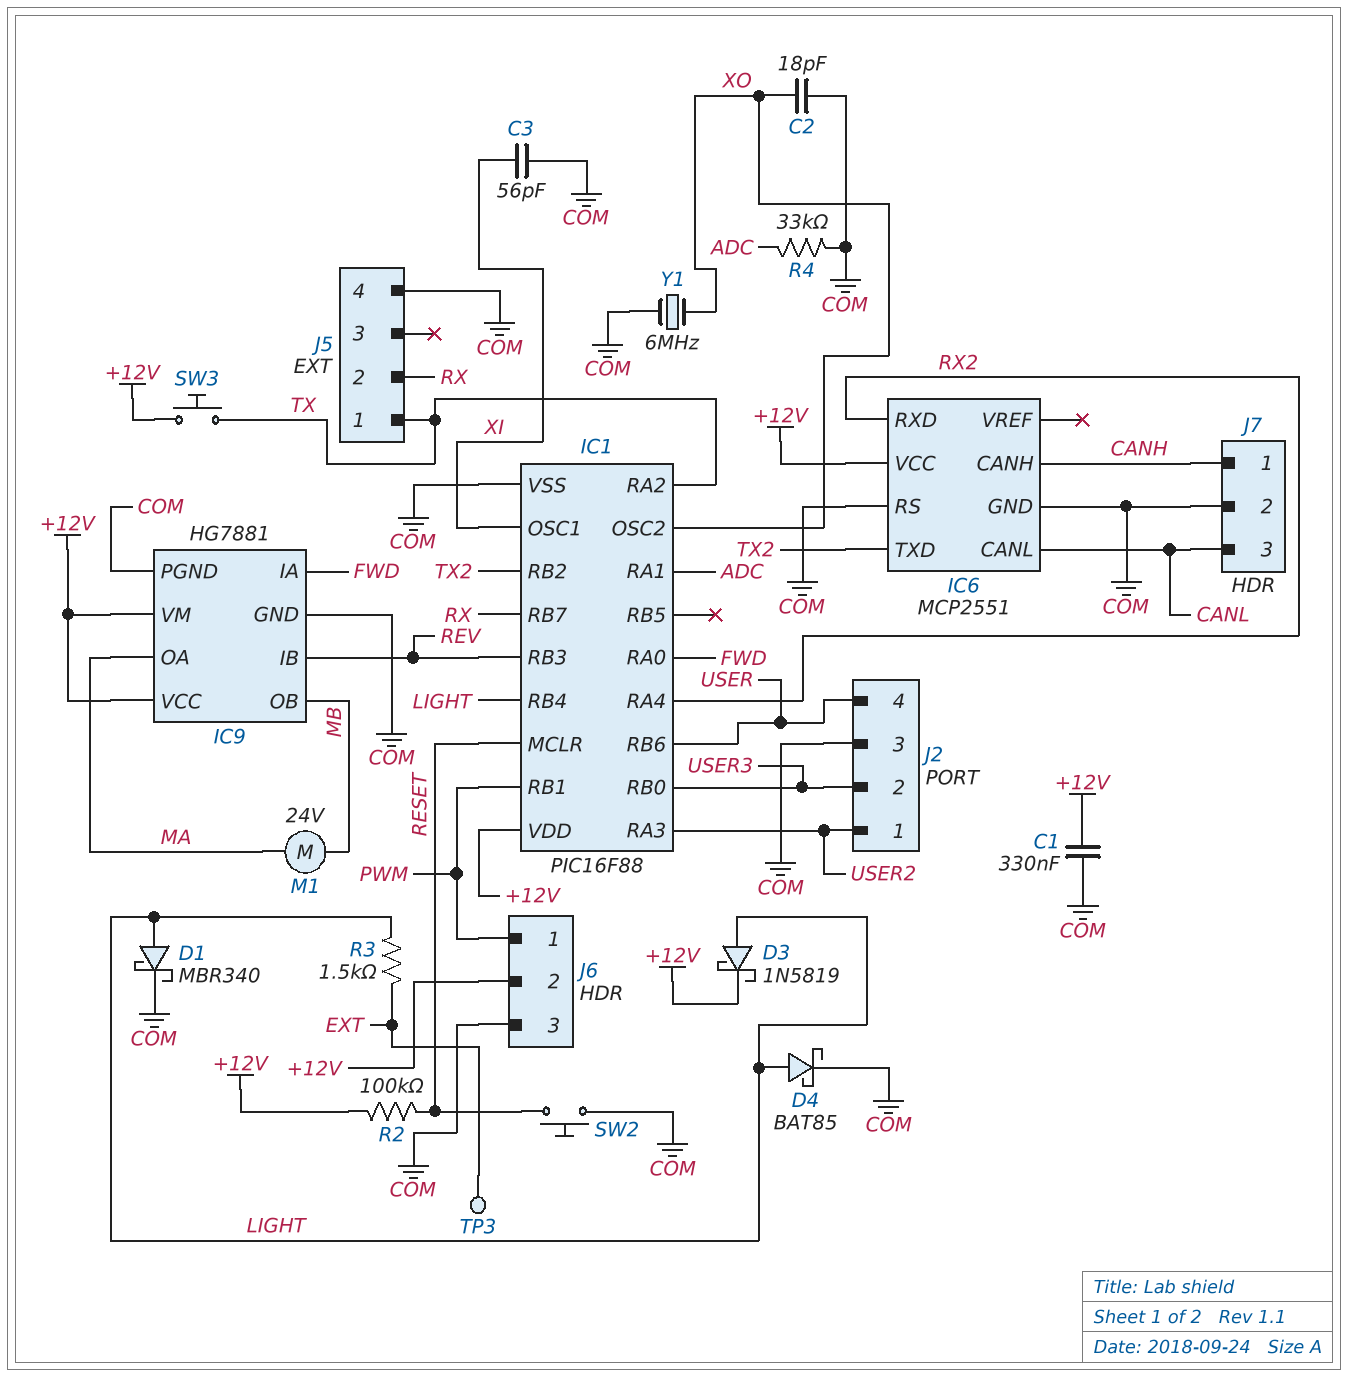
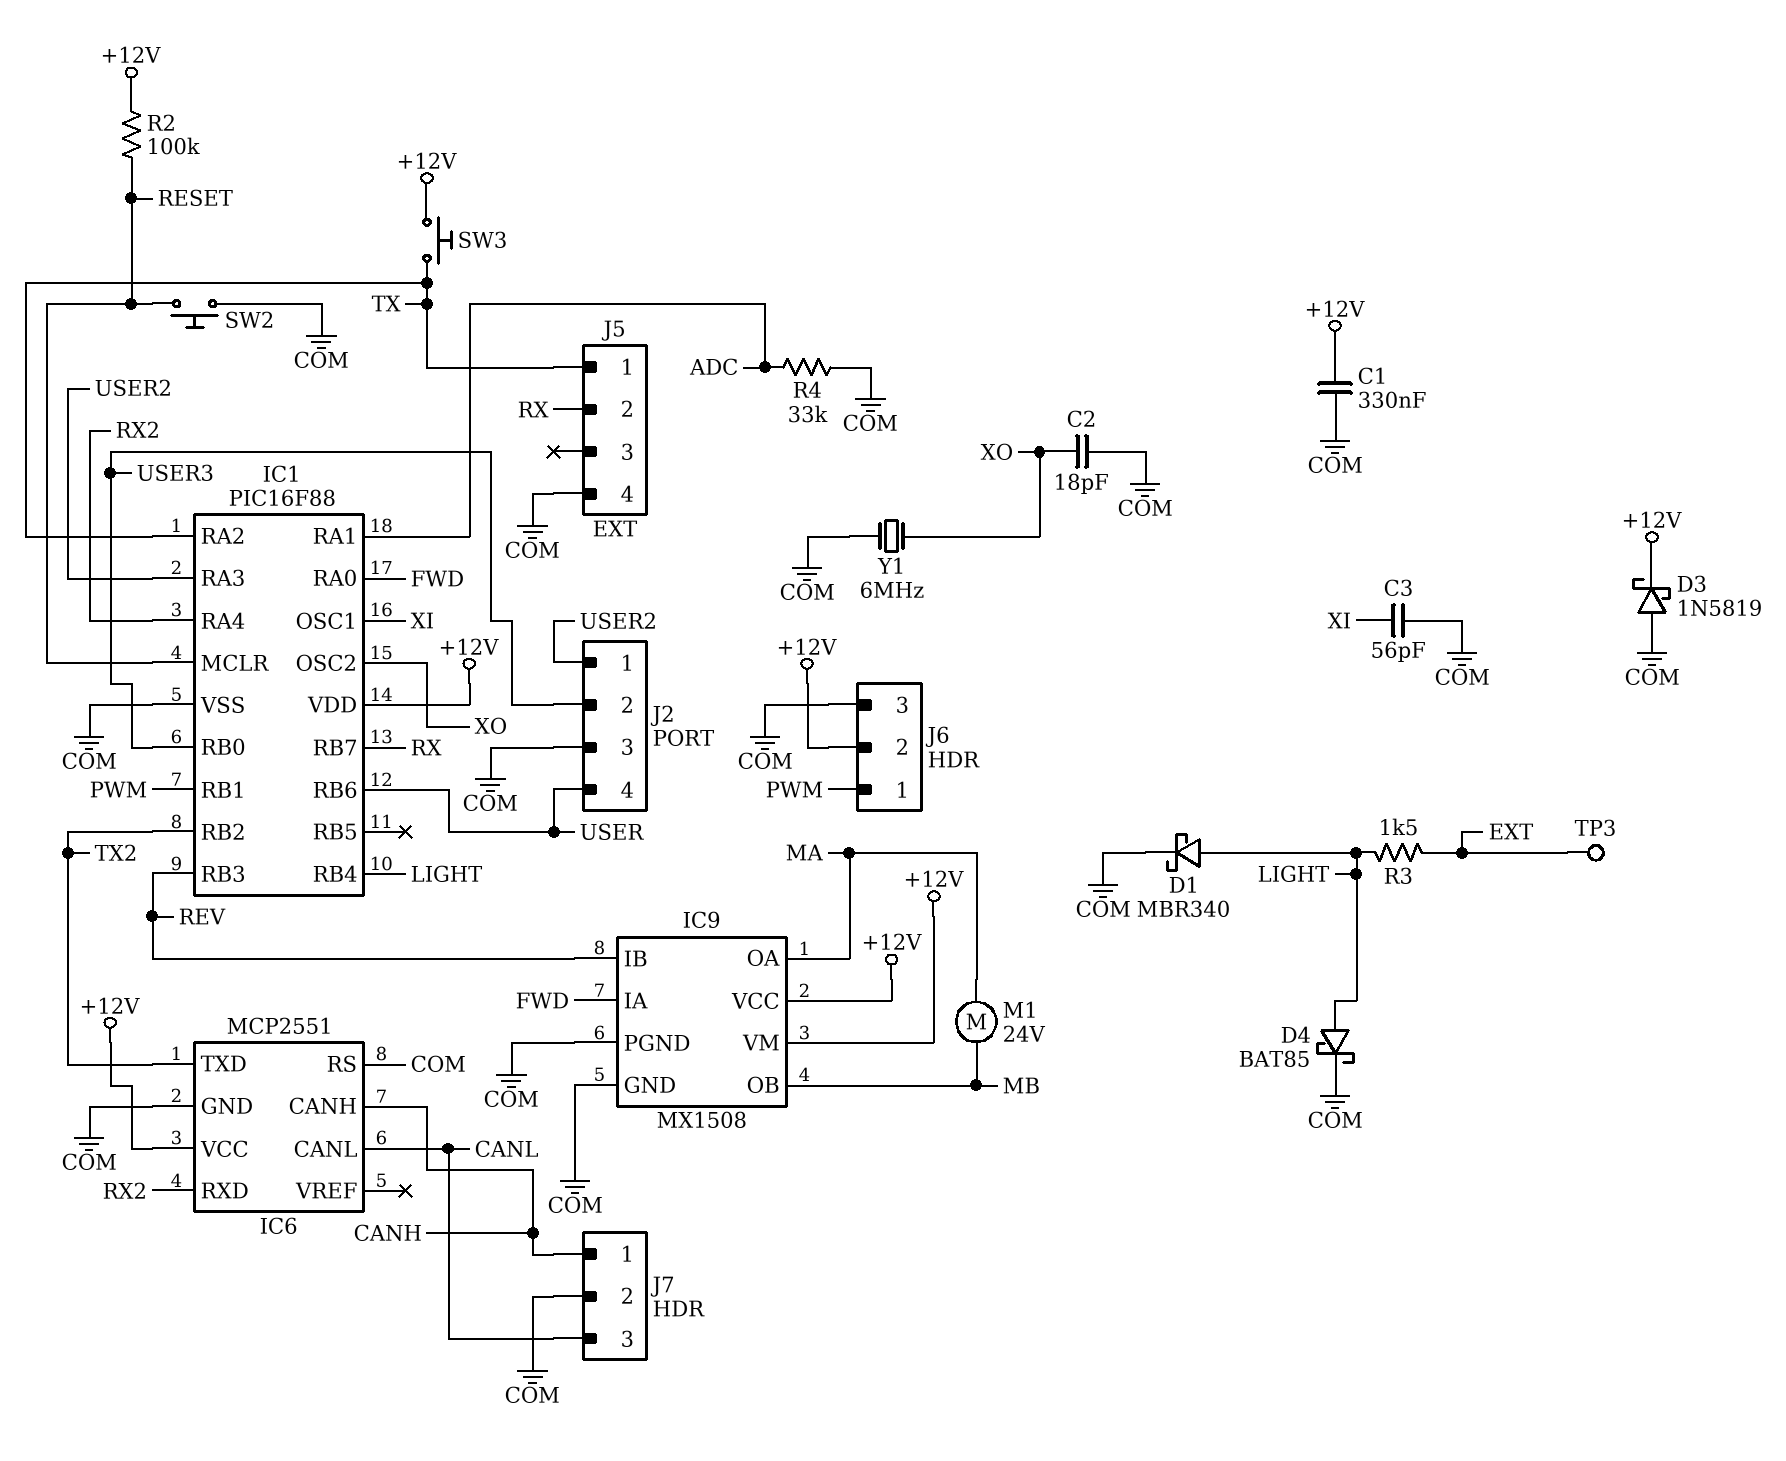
D3: schottky 1N5819 (A LIGHT, K +12V) -> schottky 1N5819 (A COM, K +12V)
IC9: HG7881 -> MX1508

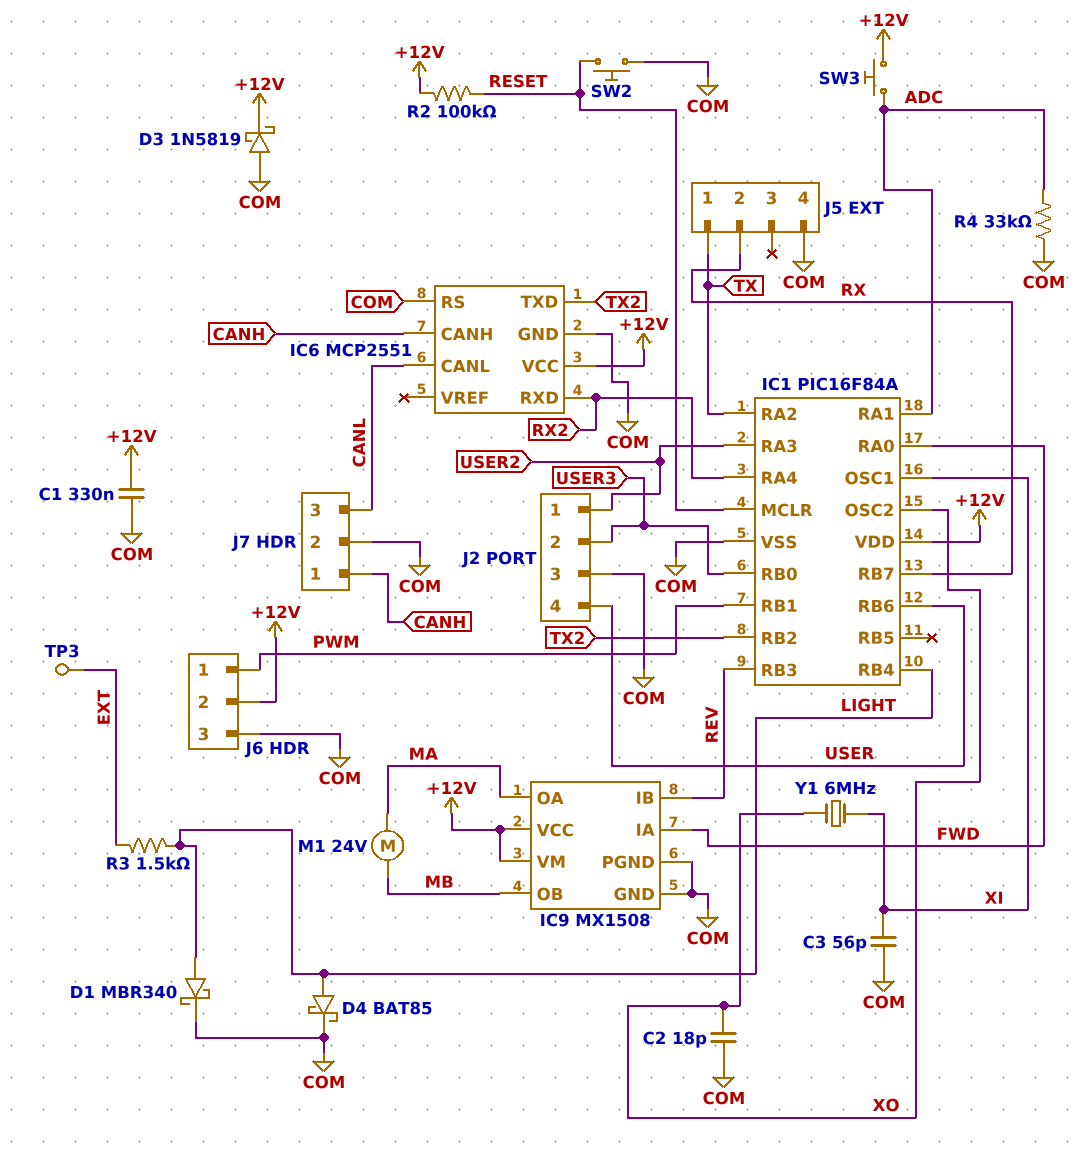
IC1: PIC16F88 -> PIC16F84A
SW3: button (+12V, TX) -> button (+12V, ADC)
Y1: 6MHz (COM, XO) -> 6MHz (XI, XO)

